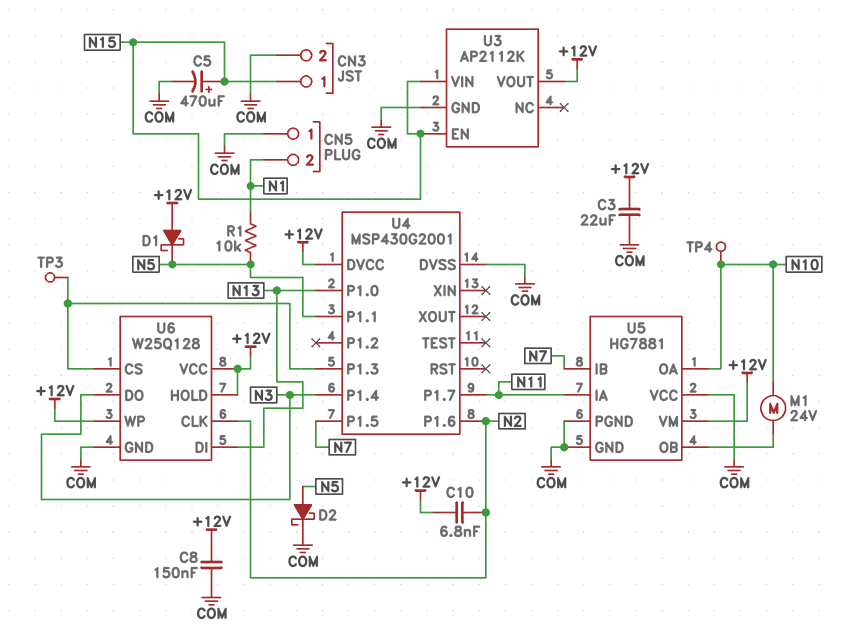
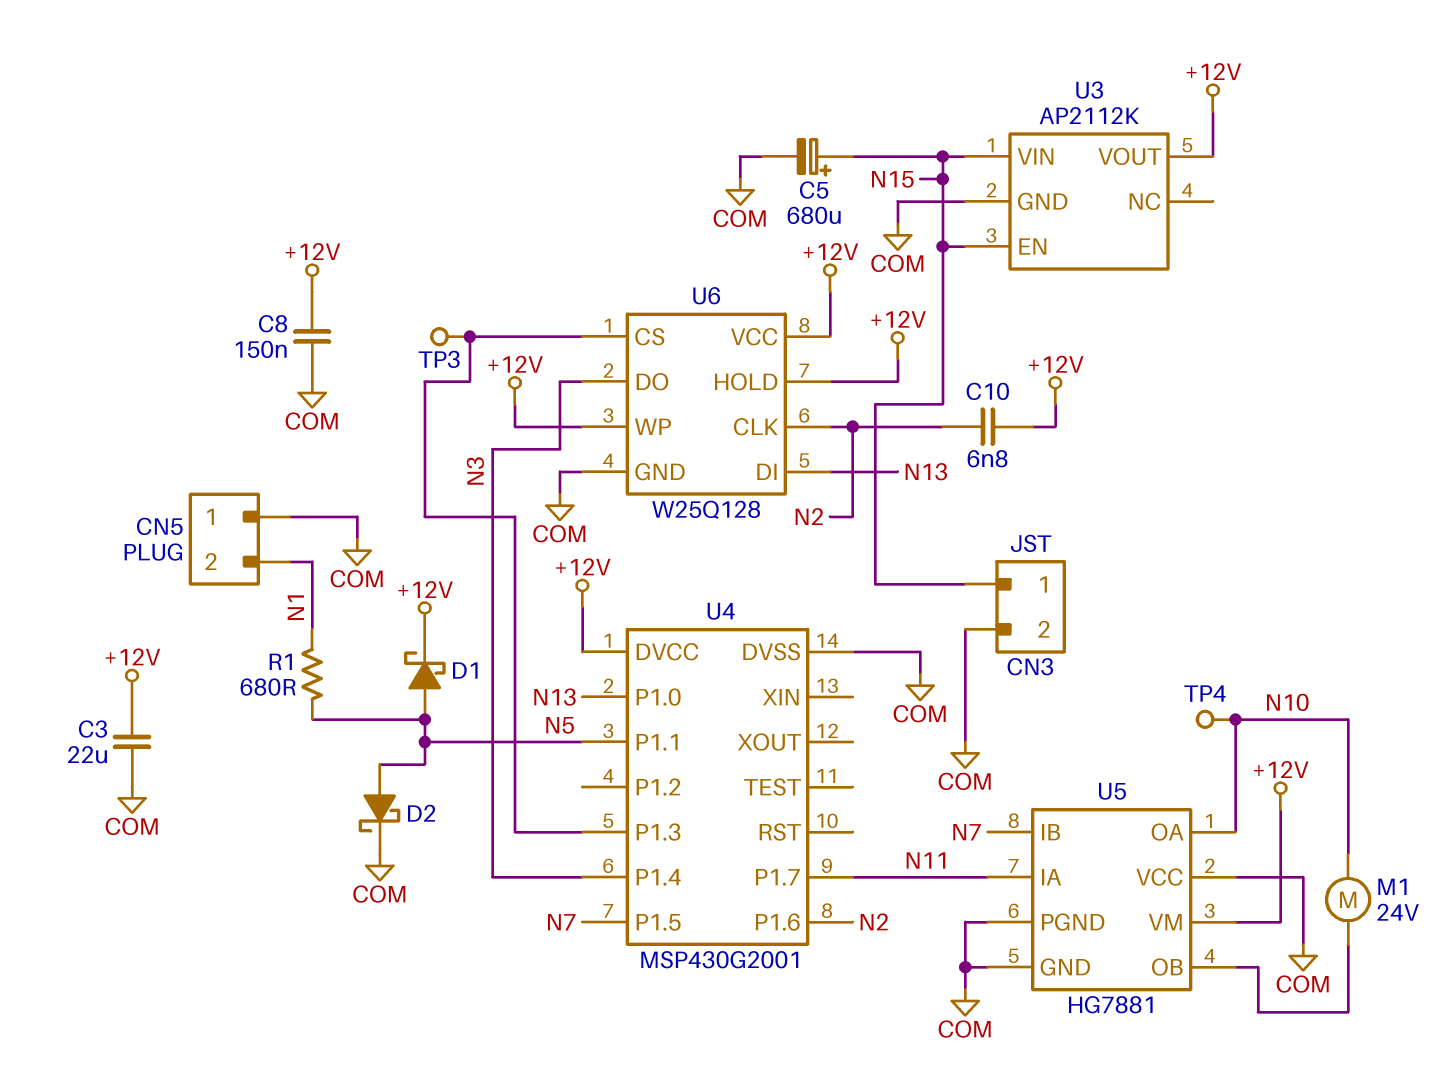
C5: 470uF (plus N15, minus COM) -> 680uF (plus N15, minus COM)
D1: schottky (A +12V, K N5) -> schottky (A N5, K +12V)
R1: 10k (N1, N5) -> 680 (N1, N5)

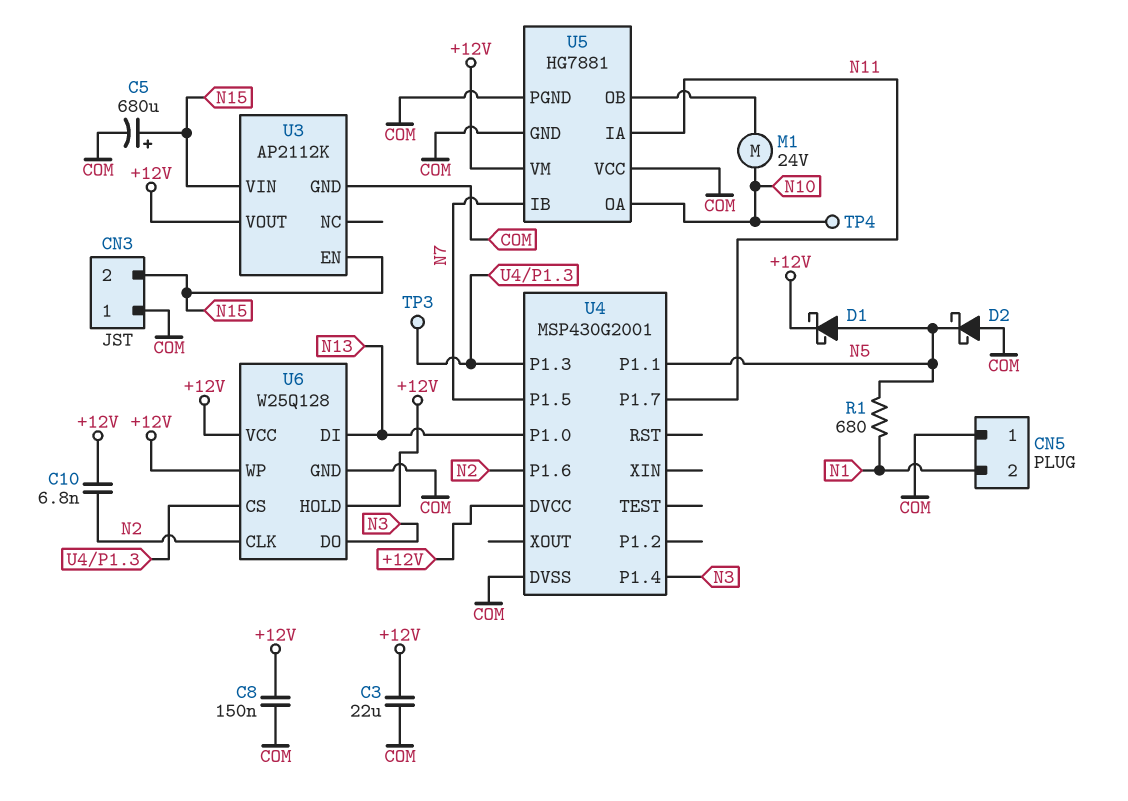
CN3 pin 1: N15 -> COM
CN3 pin 2: COM -> N15
D2: schottky (A N5, K COM) -> schottky (A COM, K N5)

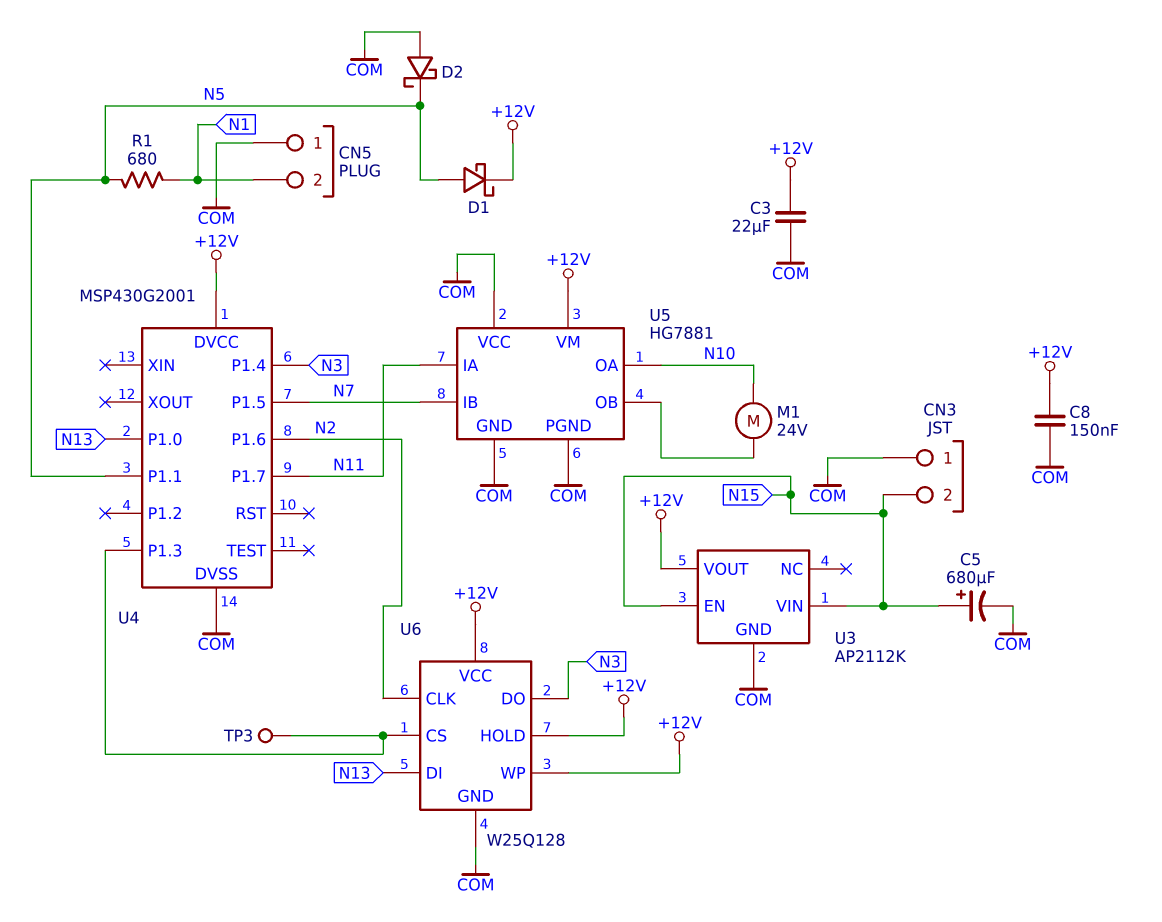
C10: 6.8nF (+12V, N2) -> none
TP4: test point (N10) -> none

